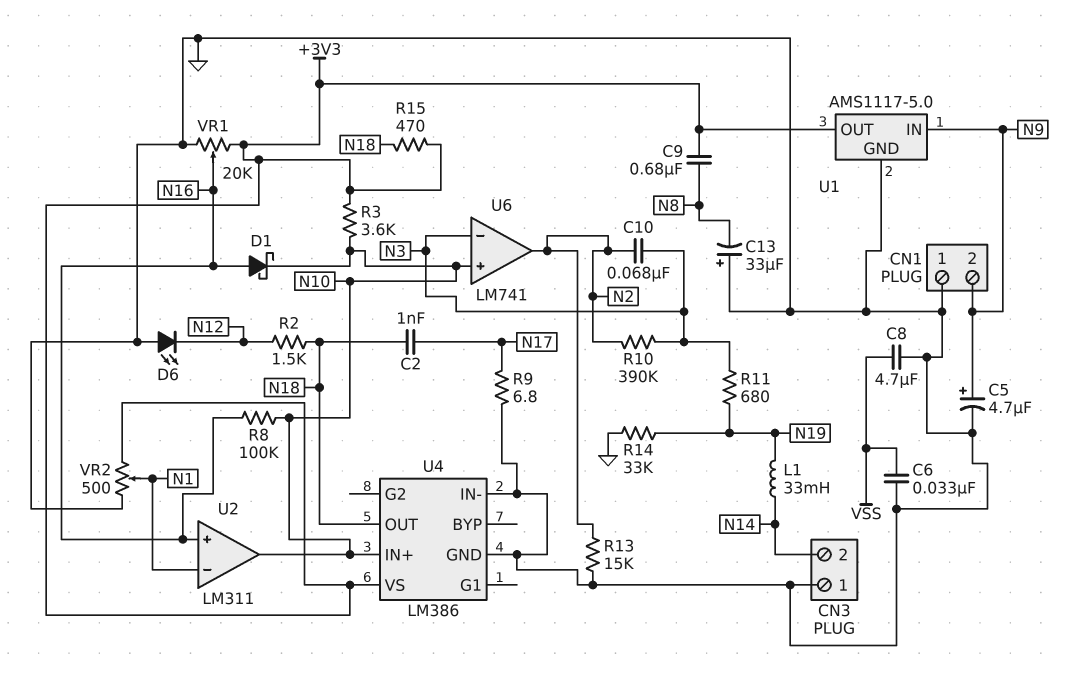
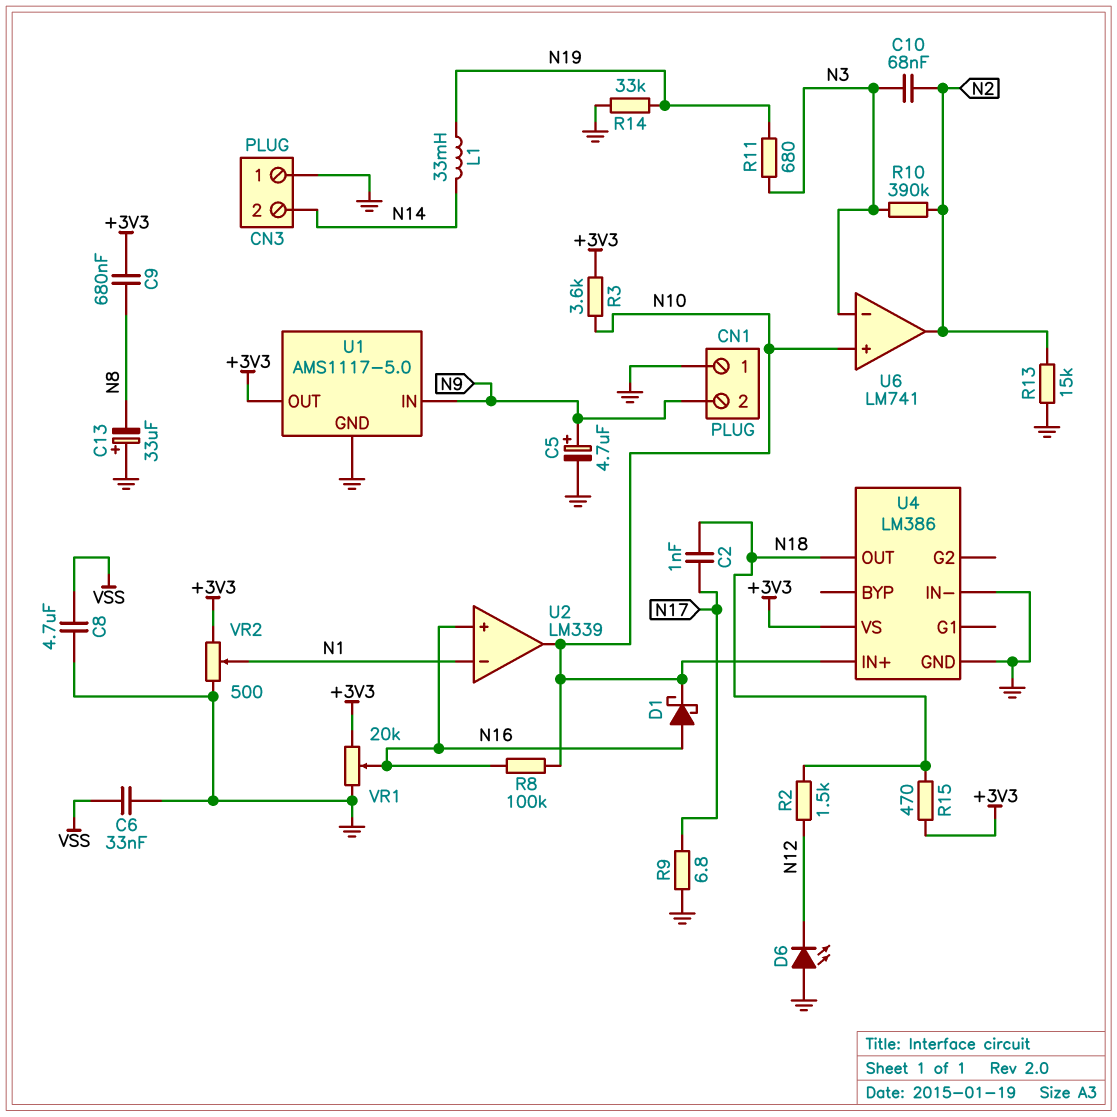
U2: LM311 -> LM339

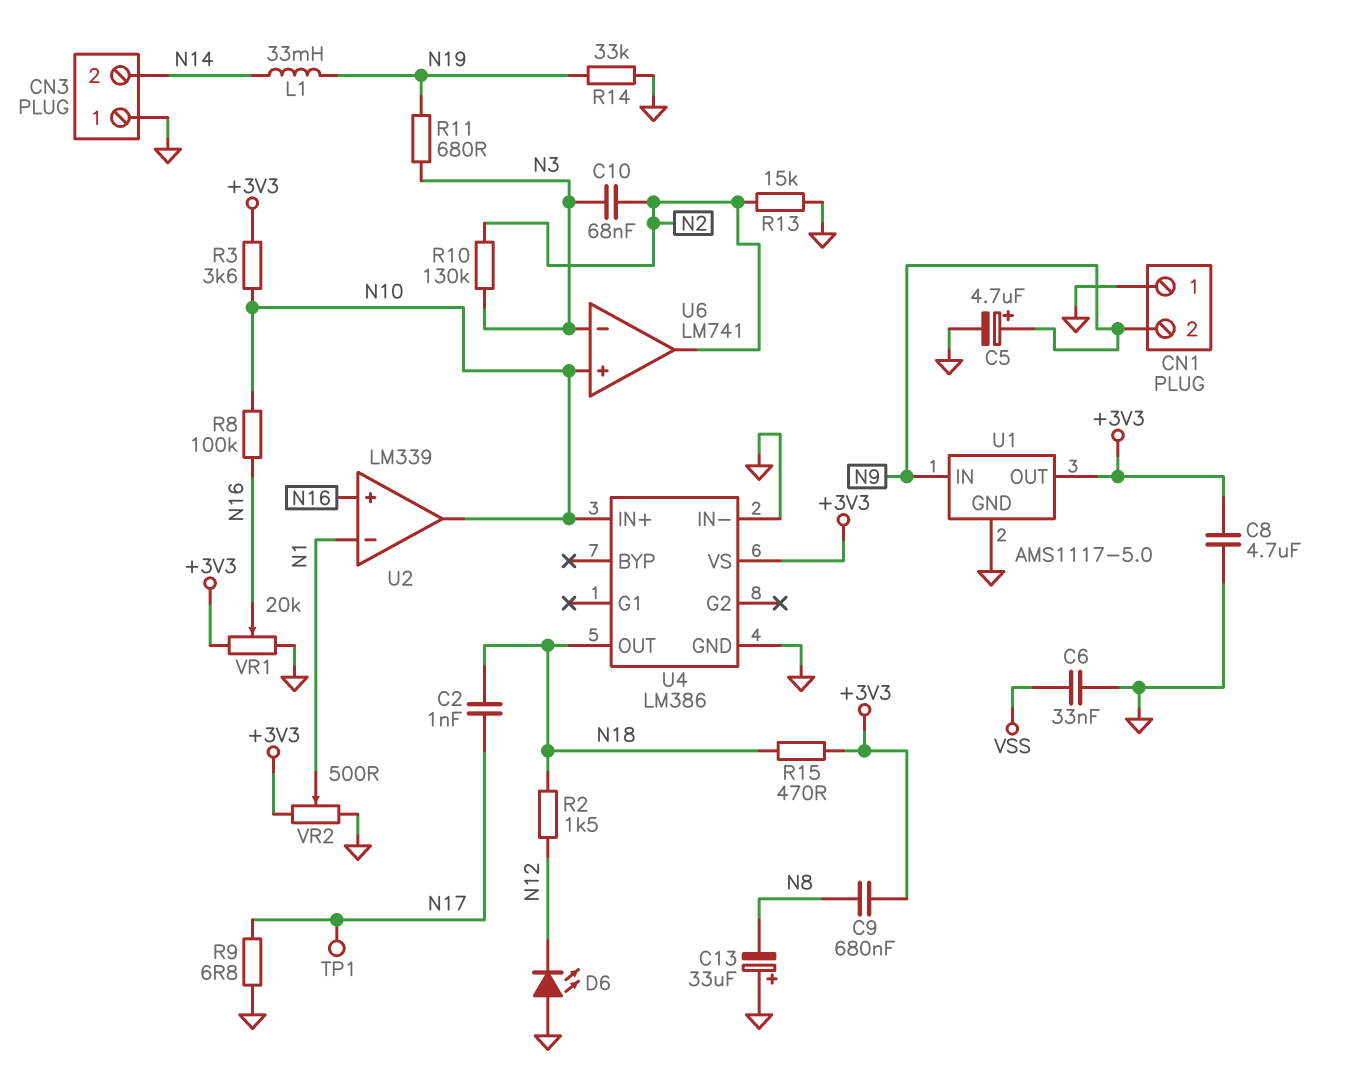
C8: 4.7uF (GND, VSS) -> 4.7uF (+3V3, GND)
D1: schottky (A N16, K N10) -> none
R10: 390k (N2, N3) -> 130k (N2, N3)
TP1: none -> test point (N17)

